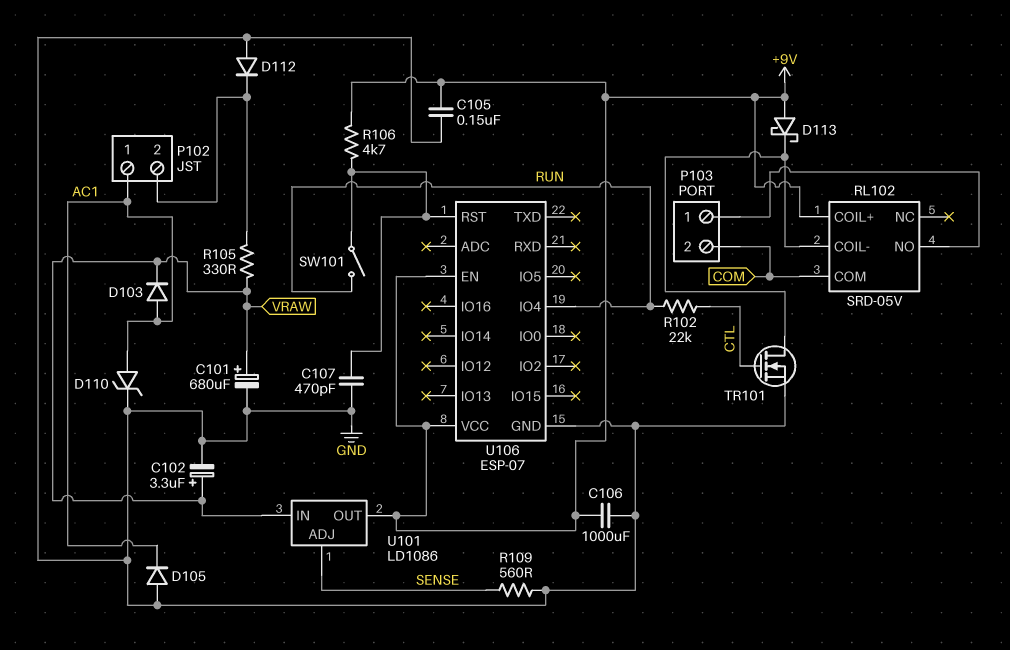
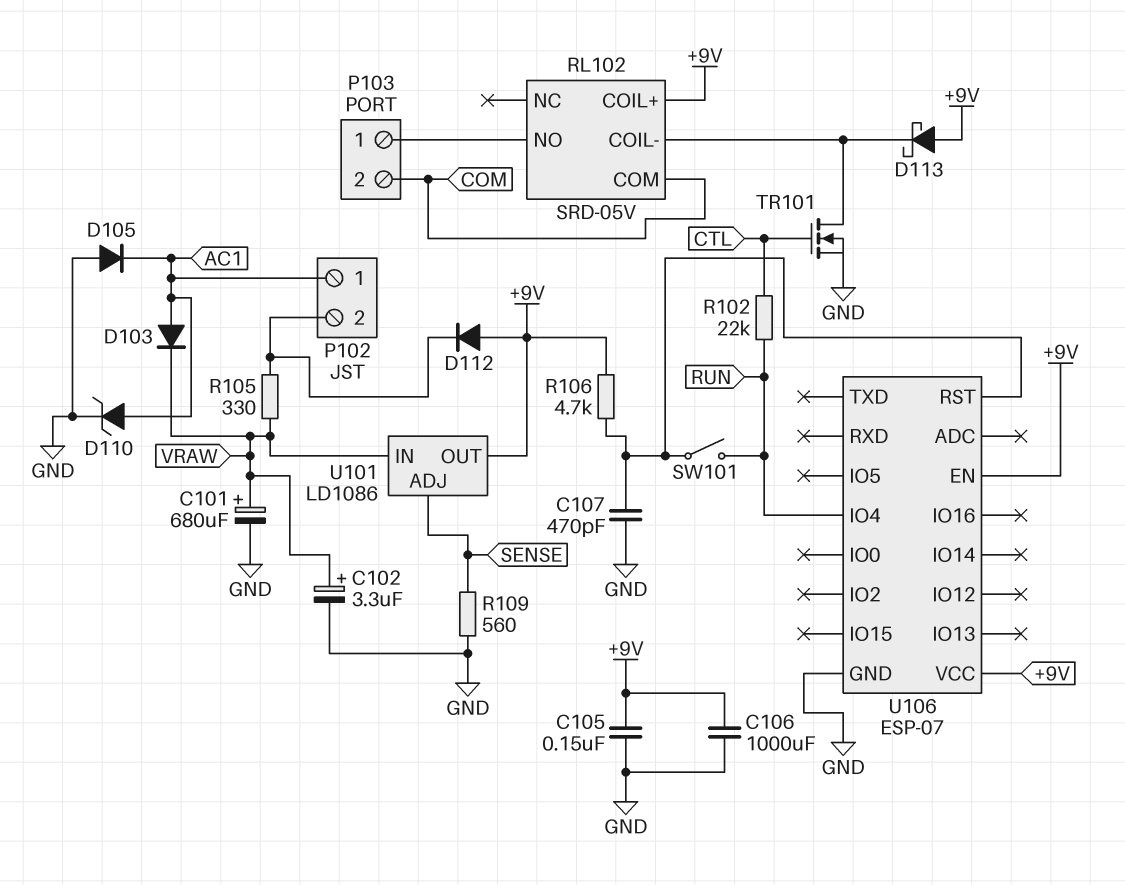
D112: diode (A GND, K P102/2) -> diode (A +9V, K P102/2)

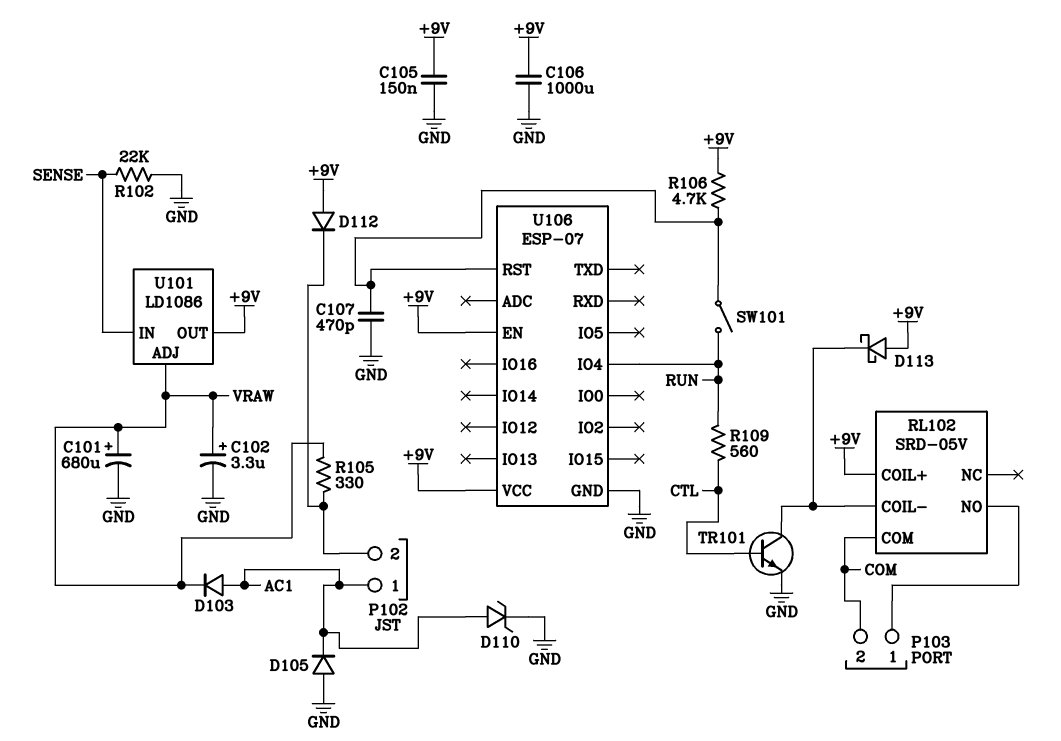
R102: 22k (CTL, RUN) -> 22k (GND, SENSE)
R109: 560 (GND, SENSE) -> 560 (CTL, RUN)
TR101: NMOS (G CTL, D RL102/COIL-, S GND) -> NPN (B CTL, C RL102/COIL-, E GND)
U101 pin ADJ: SENSE -> VRAW
U101 pin IN: VRAW -> SENSE

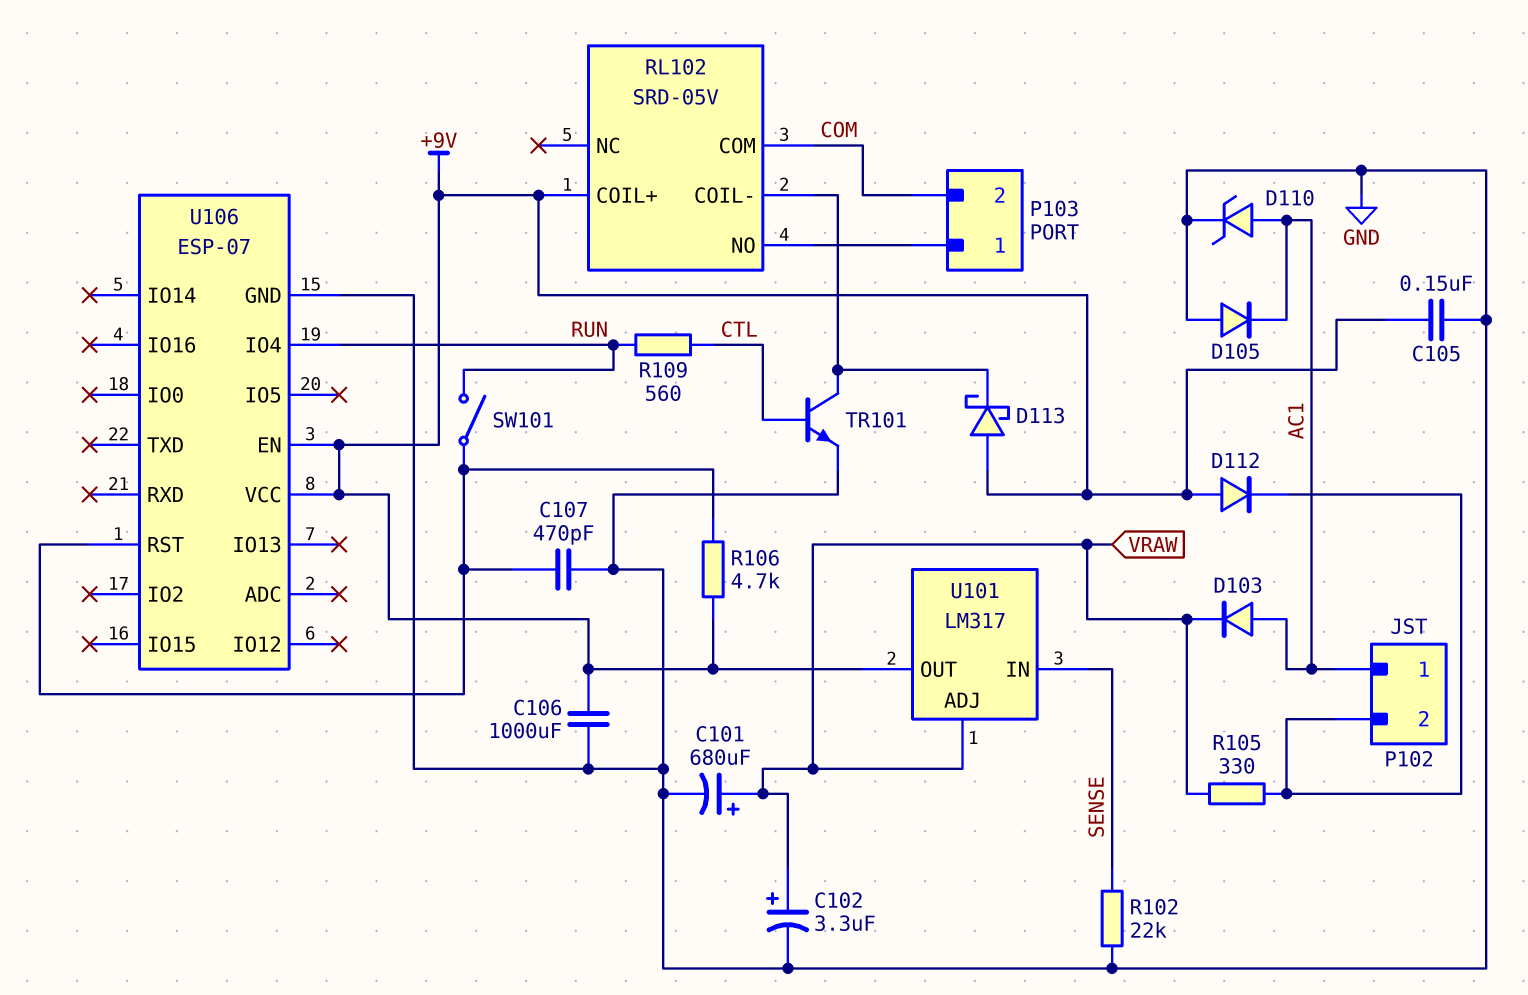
U101: LD1086 -> LM317

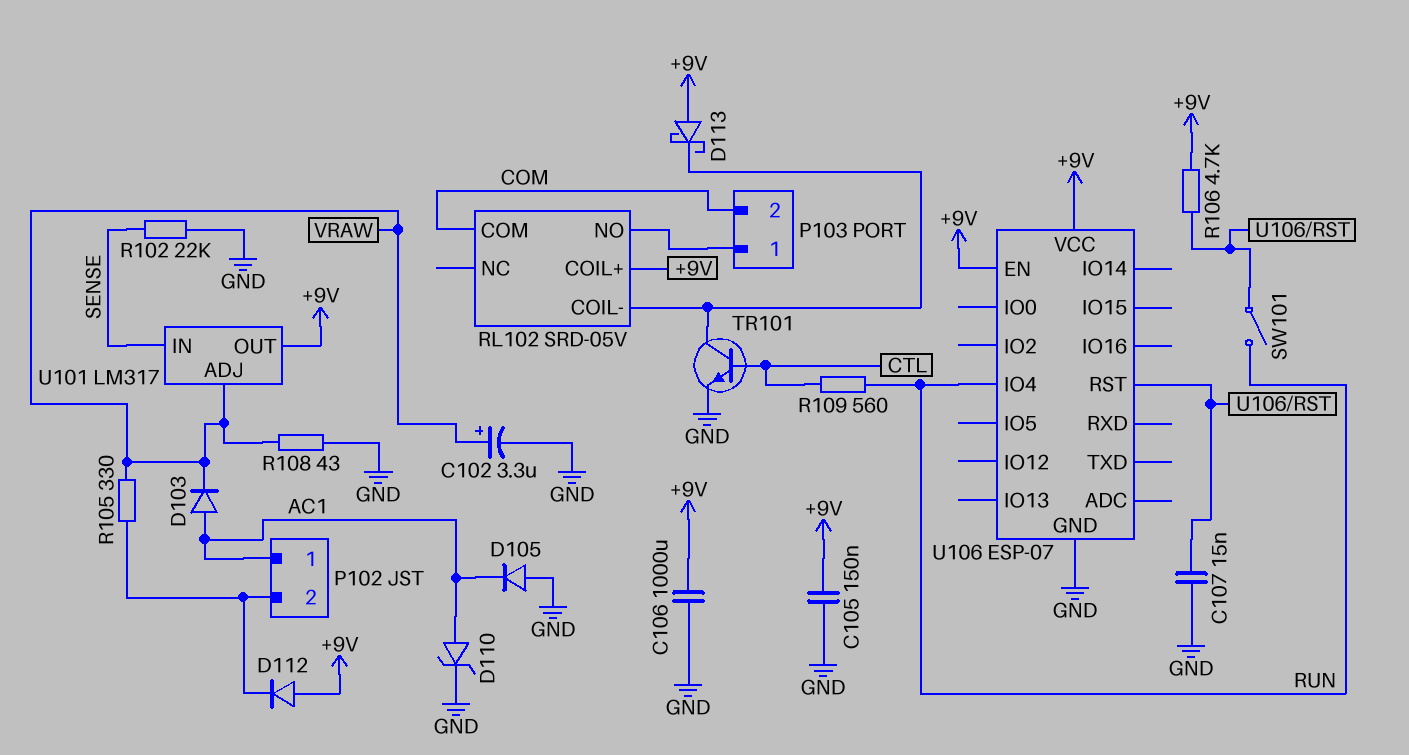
C101: 680uF (plus VRAW, minus GND) -> none
C107: 470pF (GND, U106/RST) -> 15nF (GND, U106/RST)
R108: none -> 43 (GND, VRAW)

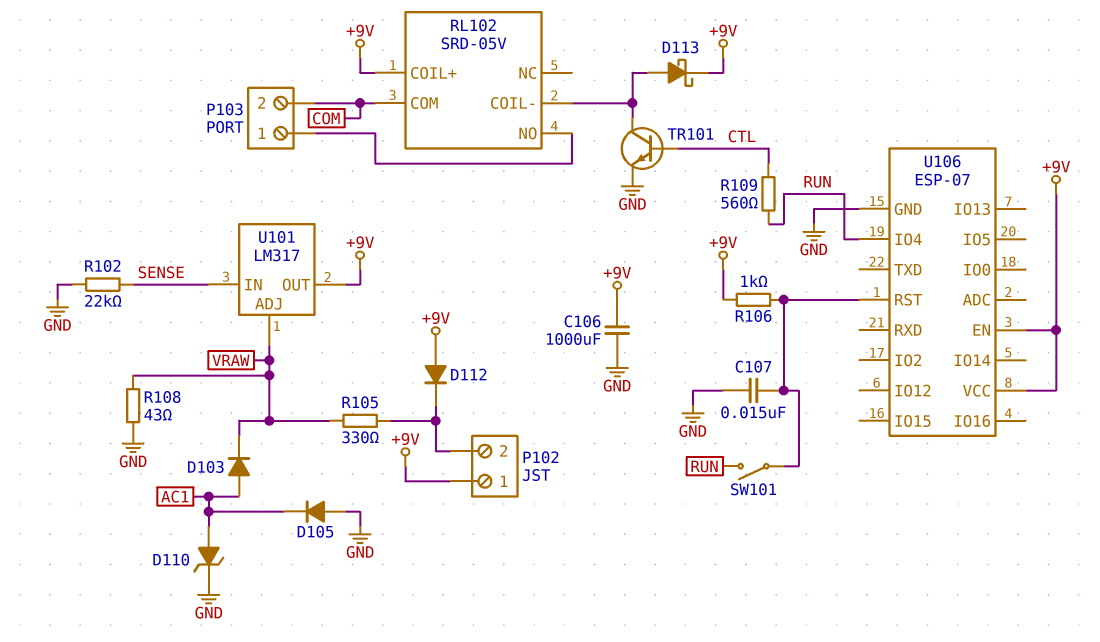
C102: 3.3uF (plus VRAW, minus GND) -> none
C105: 150nF (+9V, GND) -> none
D113: schottky (A +9V, K RL102/COIL-) -> schottky (A RL102/COIL-, K +9V)
P102 pin 1: AC1 -> +9V
R106: 4.7k (+9V, U106/RST) -> 1k (+9V, U106/RST)

